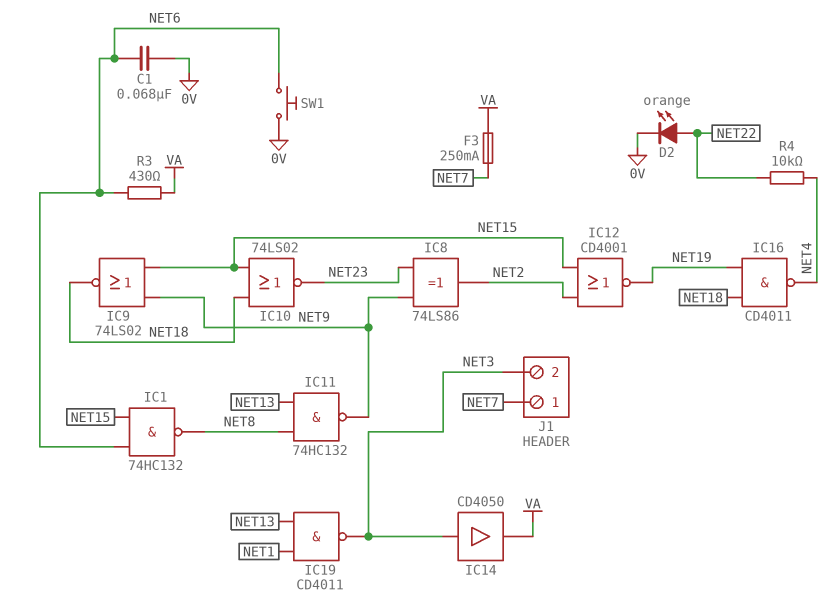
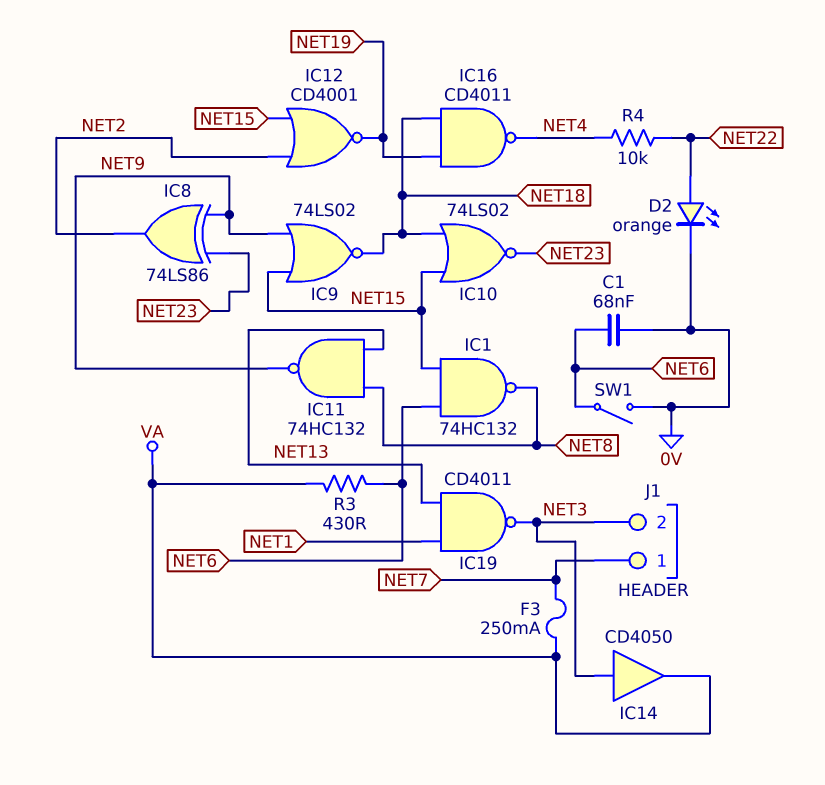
SW1: button (0V, NET6) -> switch (0V, NET6)

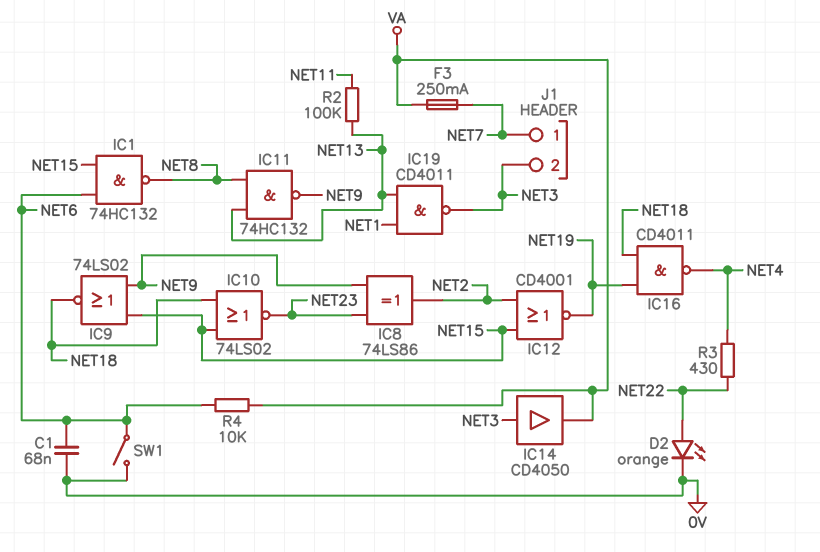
R2: none -> 100k (NET11, NET13)
R3: 430 (NET6, VA) -> 430 (NET4, NET22)
R4: 10k (NET4, NET22) -> 10k (NET6, VA)

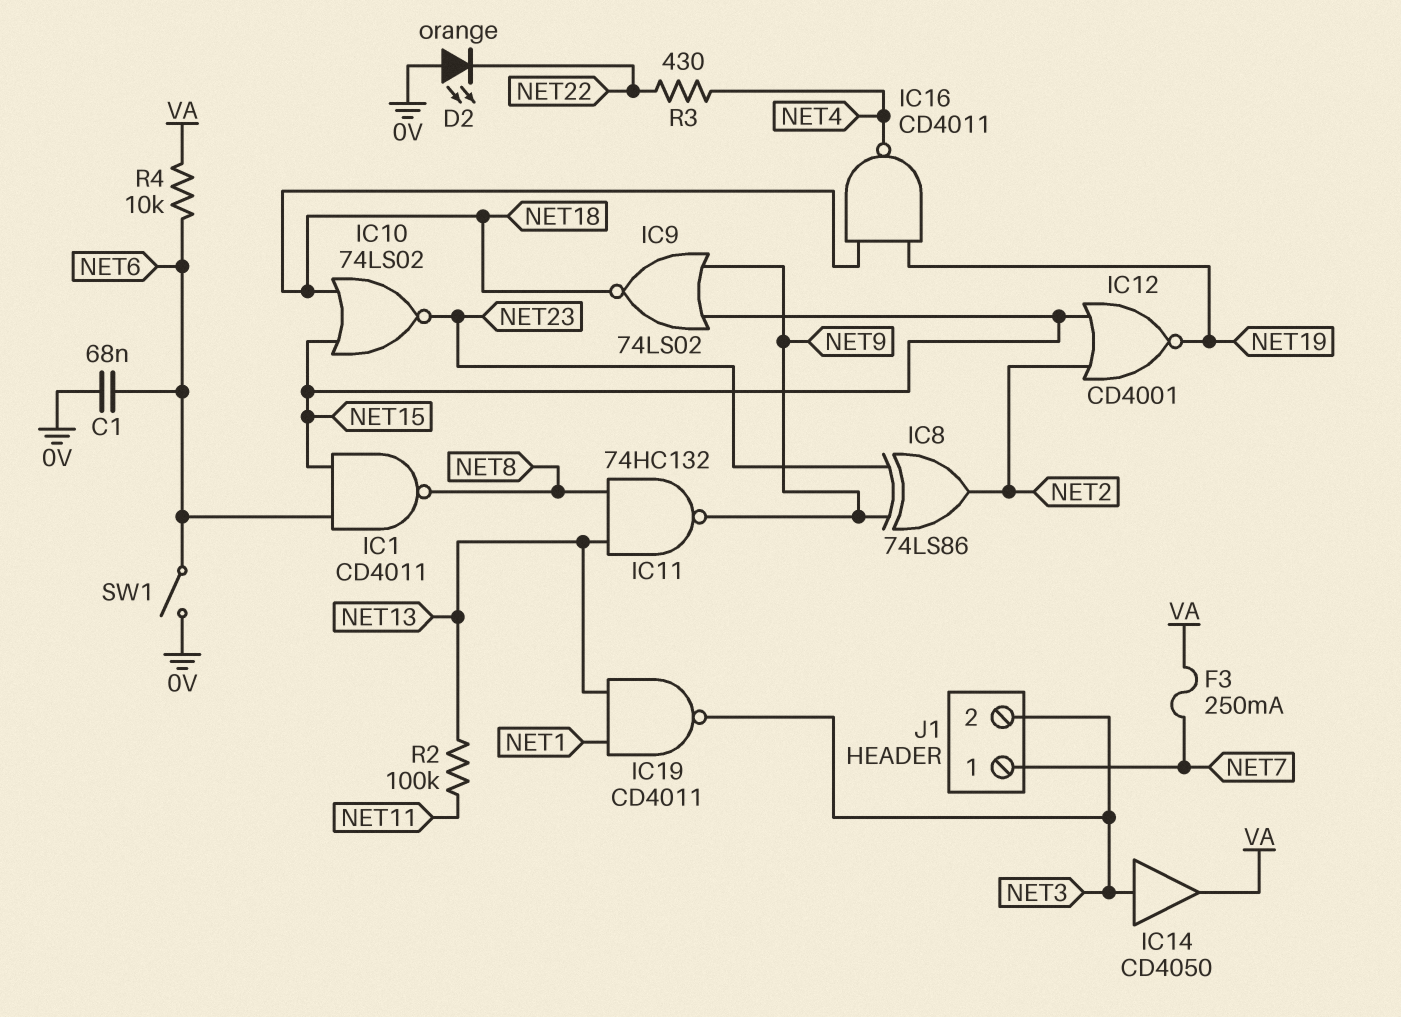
D2: LED orange (A NET22, K 0V) -> LED orange (A 0V, K NET22)
IC1: NAND 74HC132 (in NET6, in NET15, out NET8) -> NAND CD4011 (in NET6, in NET15, out NET8)

